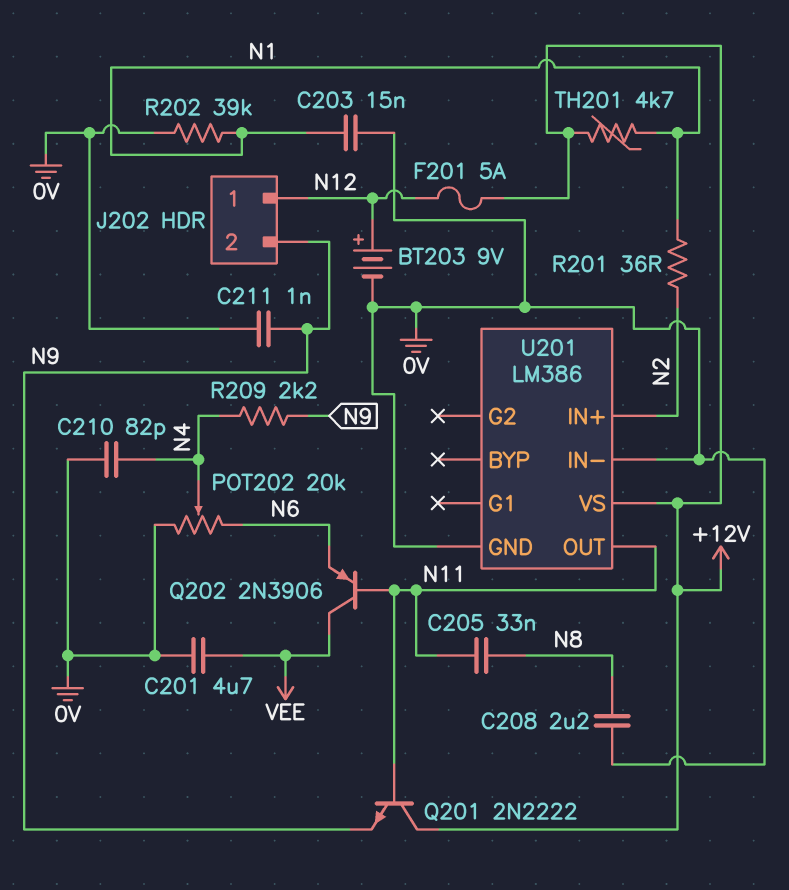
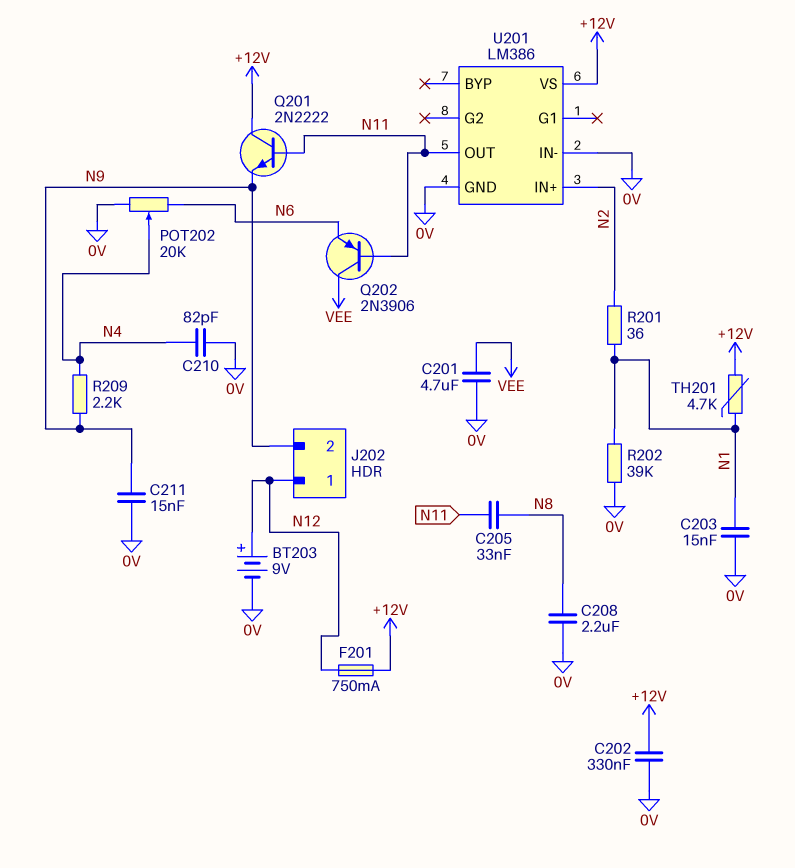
C202: none -> 330nF (+12V, 0V)
C211: 1nF (0V, N9) -> 15nF (0V, N9)
F201: 5A (+12V, N12) -> 750mA (+12V, N12)

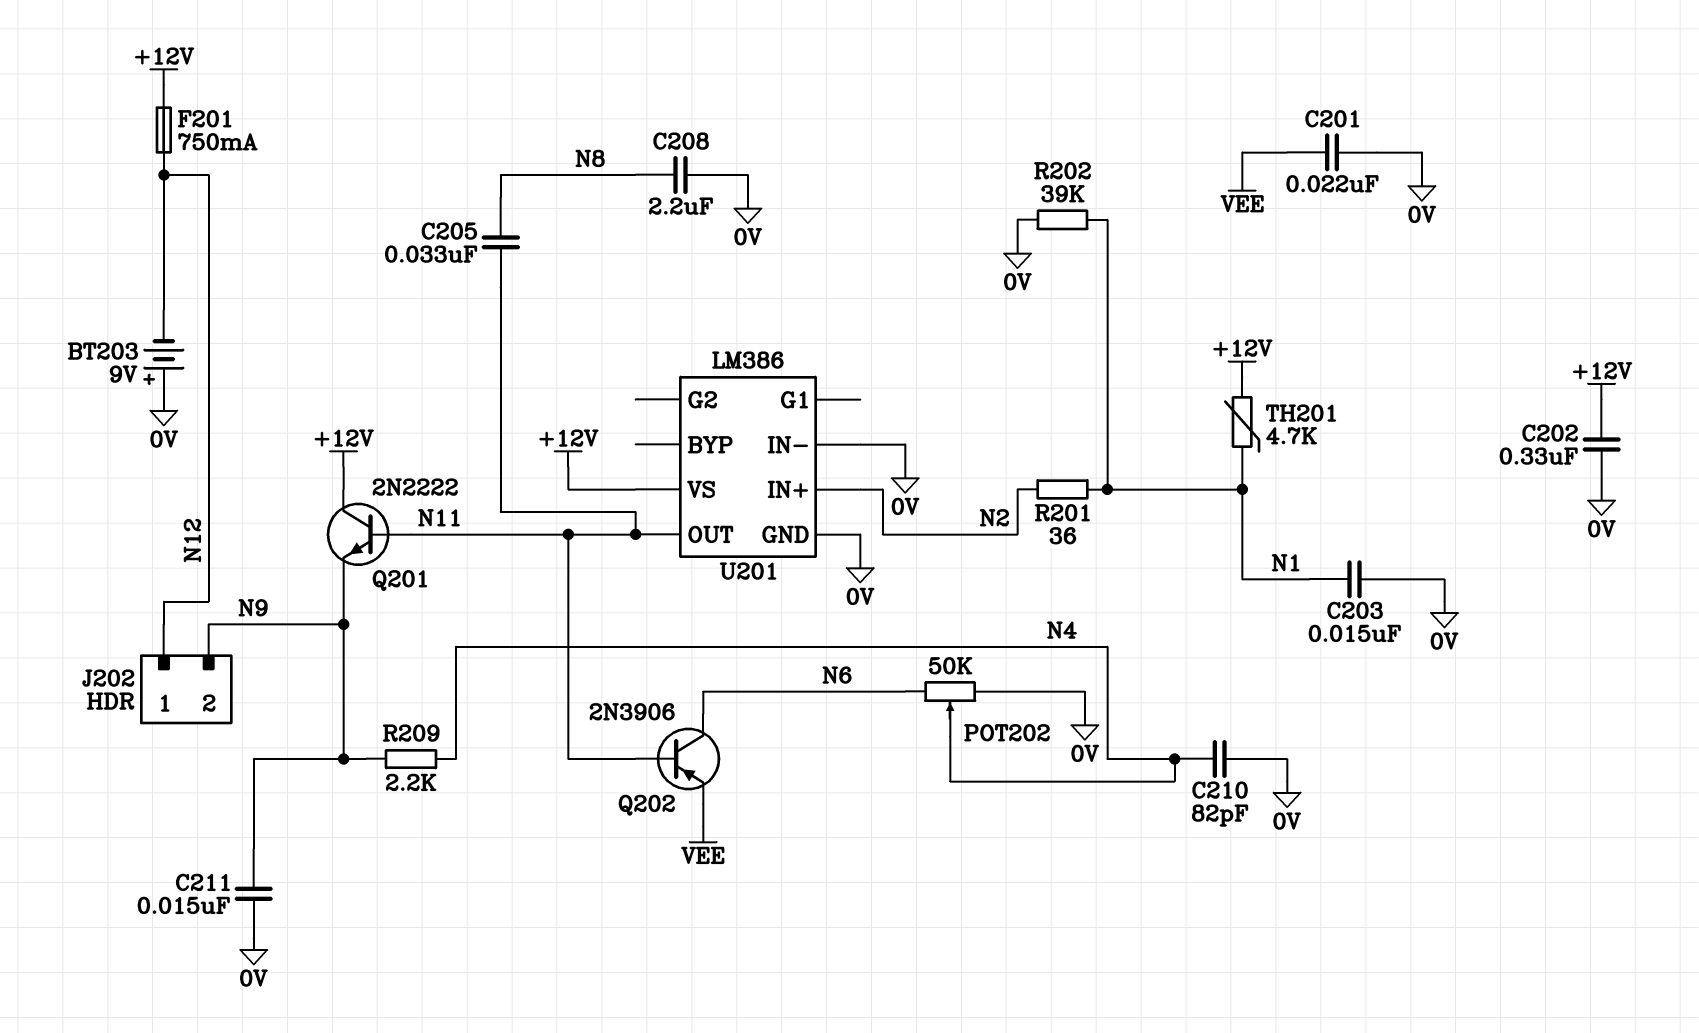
BT203: 9V (plus N12, minus 0V) -> 9V (plus 0V, minus N12)
C201: 4.7uF (0V, VEE) -> 22nF (0V, VEE)
POT202: 20k (0V, N6, wiper N4) -> 50k (0V, N6, wiper N4)
Q202: PNP 2N3906 (B N11, C VEE, E N6) -> PNP 2N3906 (B N11, C N6, E VEE)

